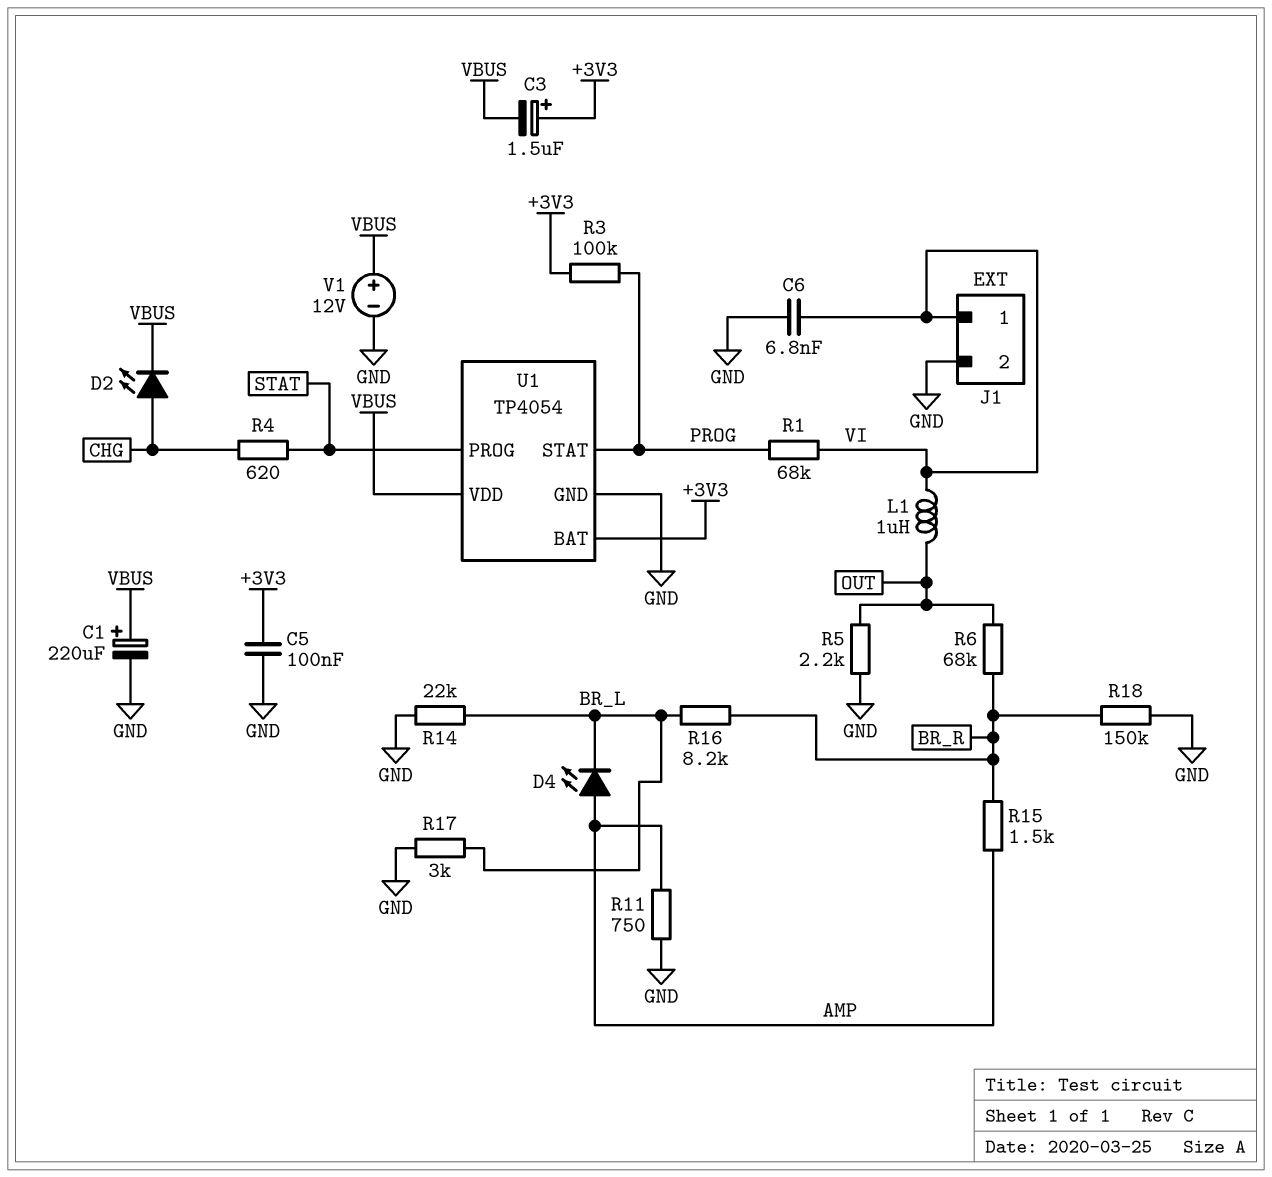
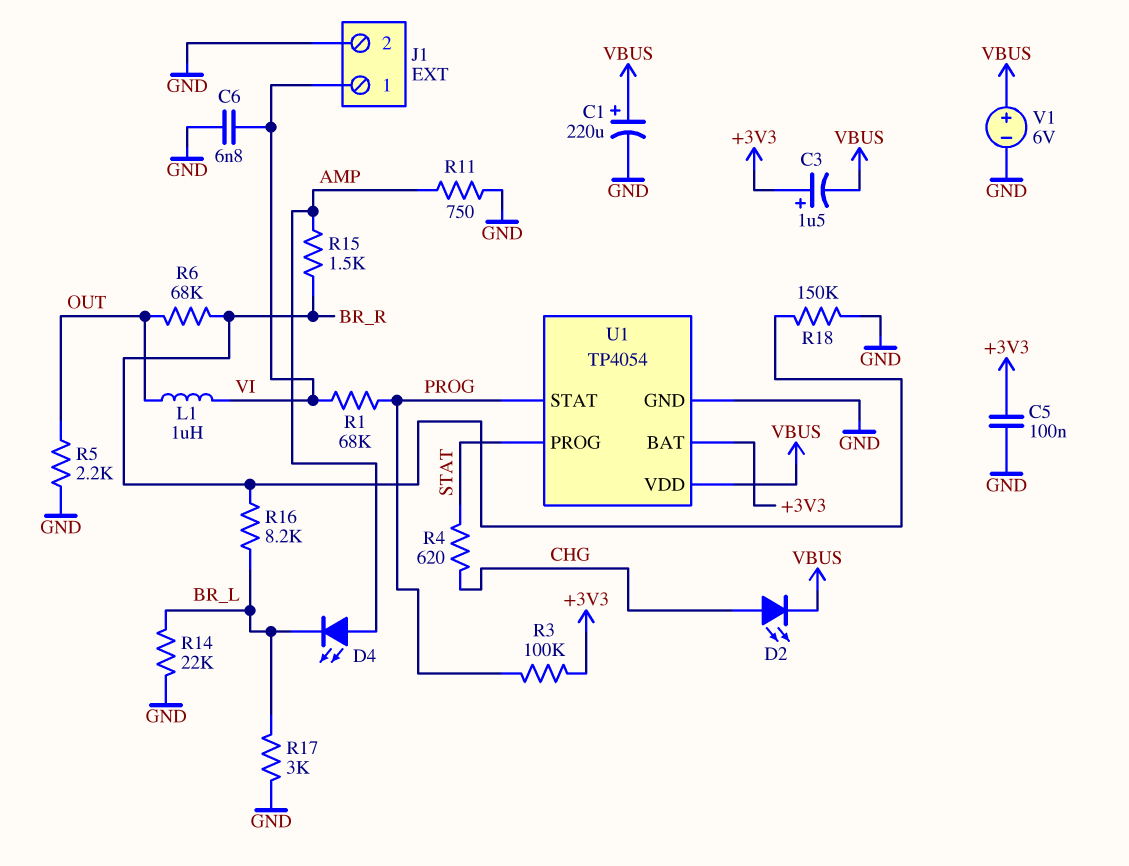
V1: 12V (plus VBUS, minus GND) -> 6V (plus VBUS, minus GND)

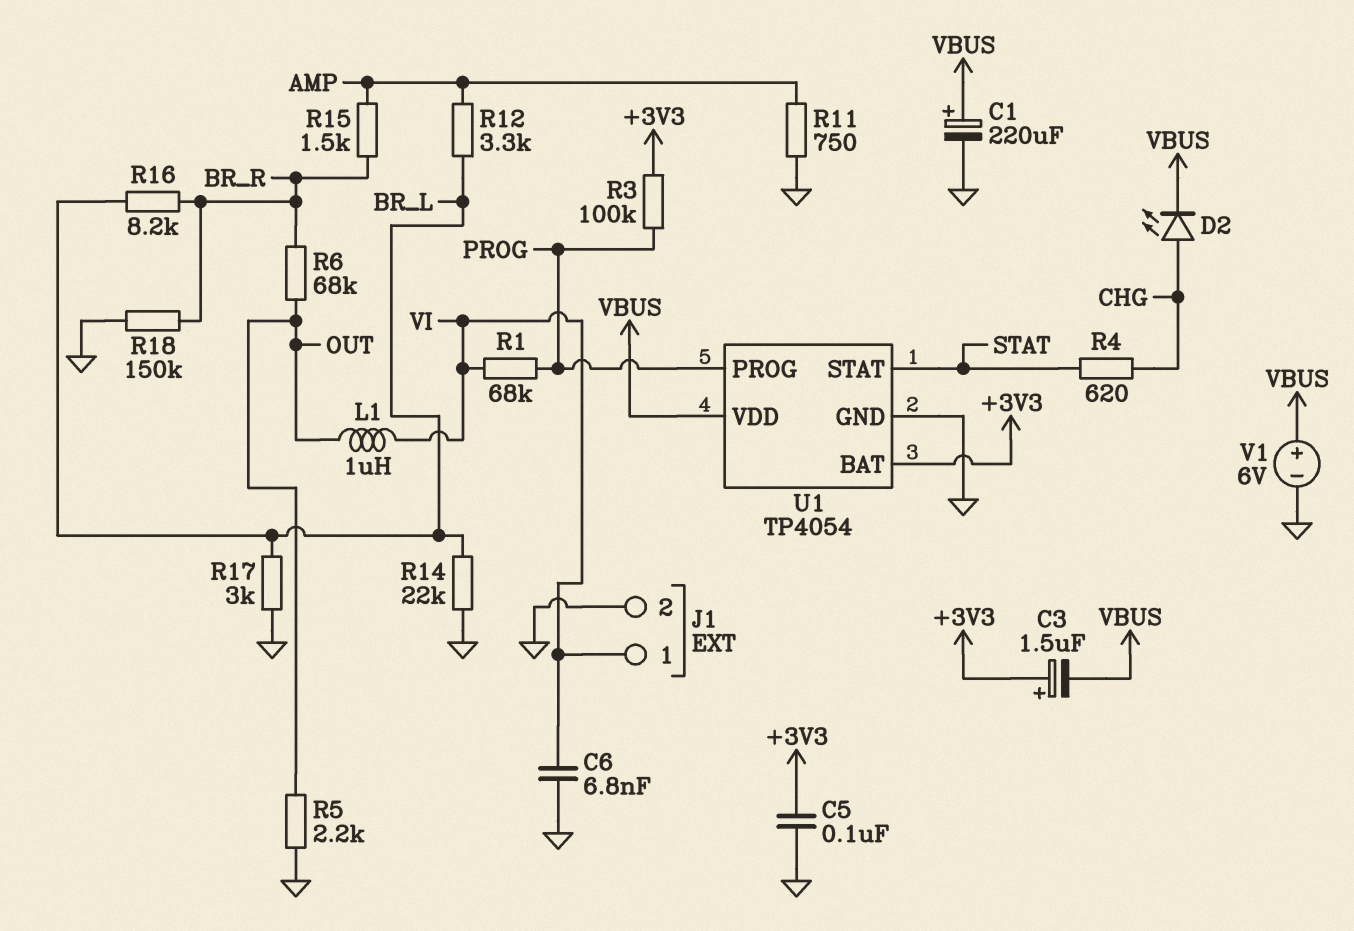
D4: LED (A AMP, K BR_L) -> none
R12: none -> 3.3k (AMP, BR_L)
U1 pin PROG: STAT -> PROG
U1 pin STAT: PROG -> STAT

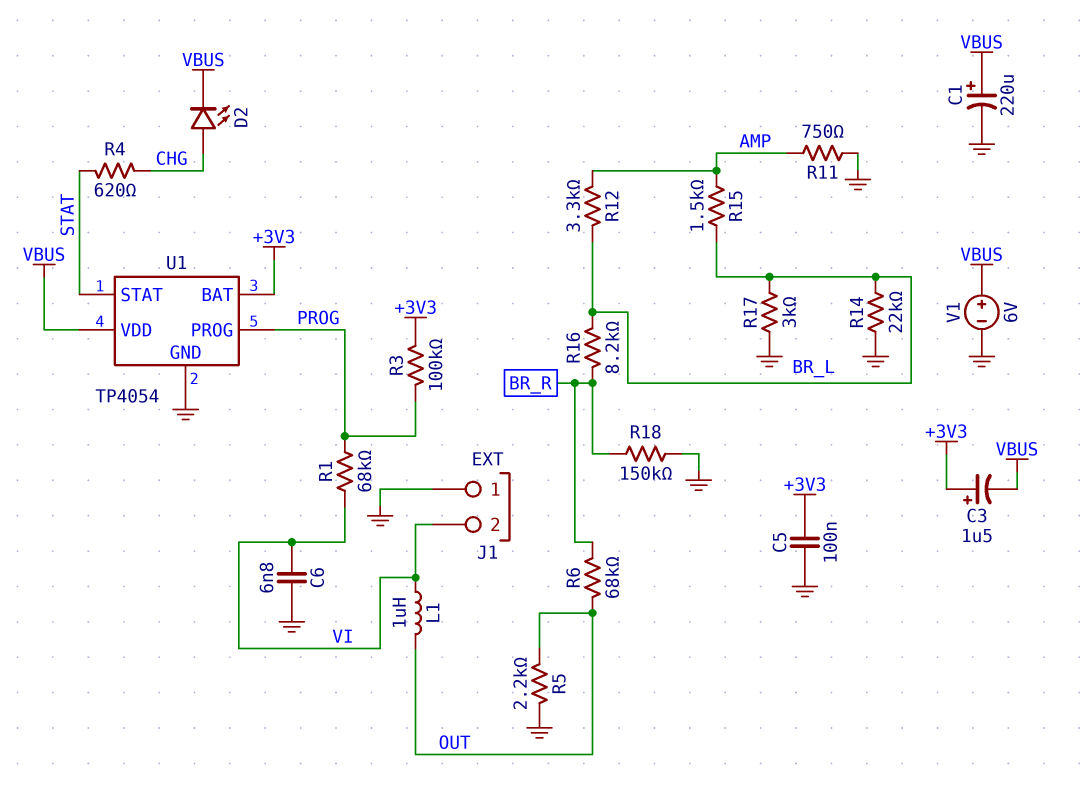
J1 pin 1: VI -> GND
J1 pin 2: GND -> VI
R15: 1.5k (AMP, BR_R) -> 1.5k (AMP, BR_L)

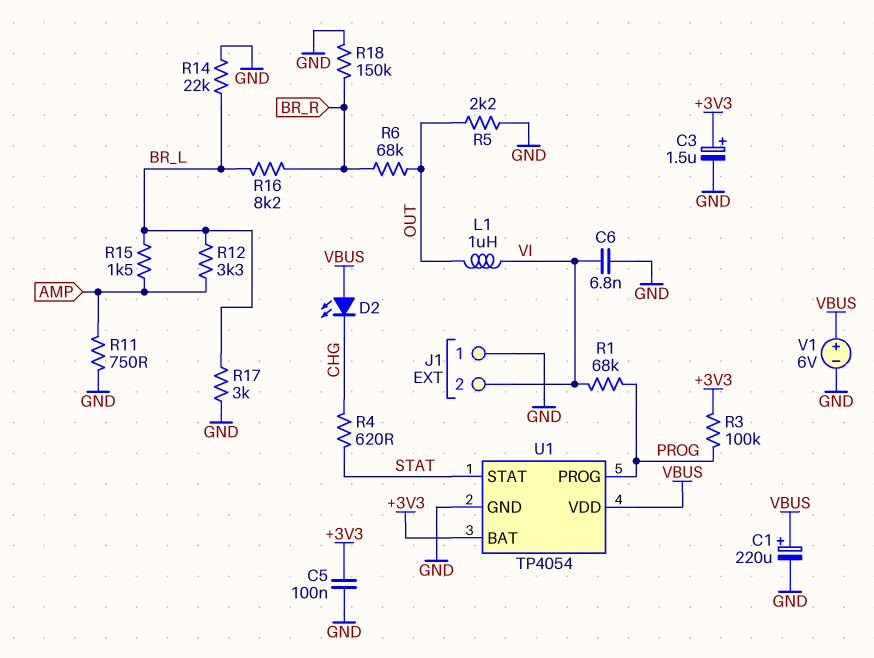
C3: 1.5uF (plus +3V3, minus VBUS) -> 1.5uF (plus +3V3, minus GND)
D2: LED (A CHG, K VBUS) -> LED (A VBUS, K CHG)

